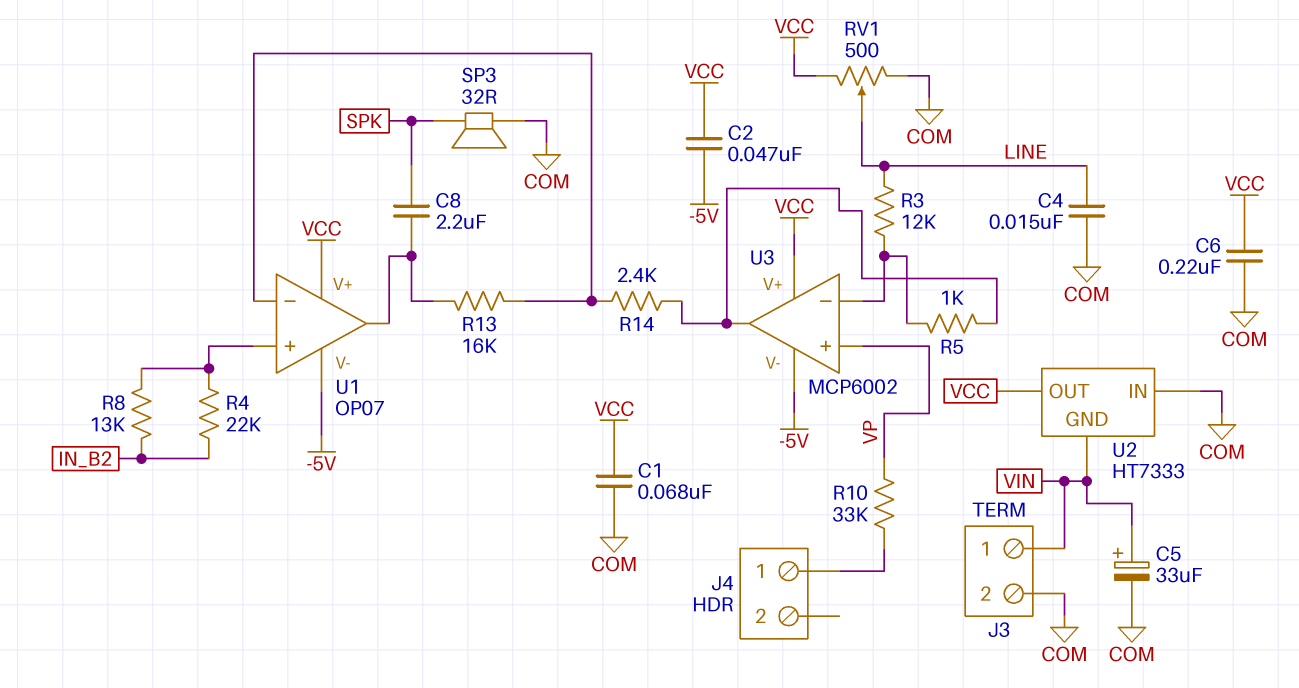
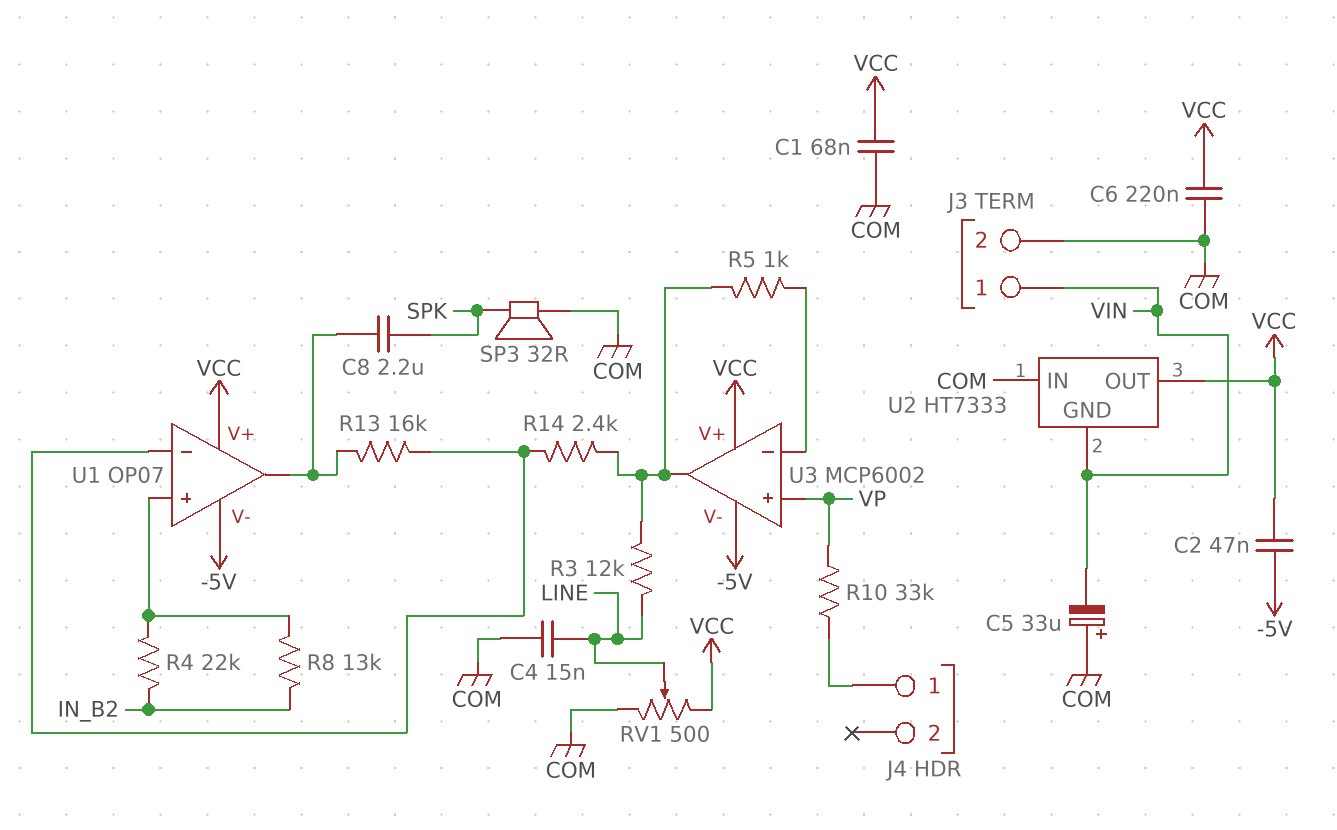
C5: 33uF (plus VIN, minus COM) -> 33uF (plus COM, minus VIN)
R3: 12k (LINE, U3/in-) -> 12k (LINE, U3/out)

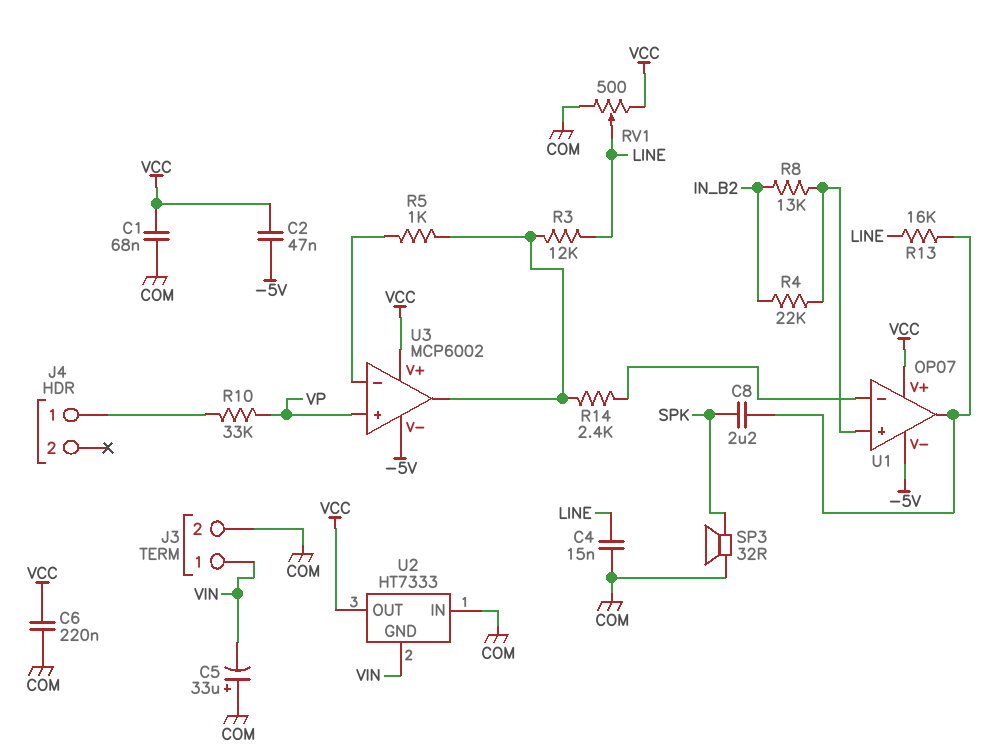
R13: 16k (U1/in-, U1/out) -> 16k (LINE, U1/out)

